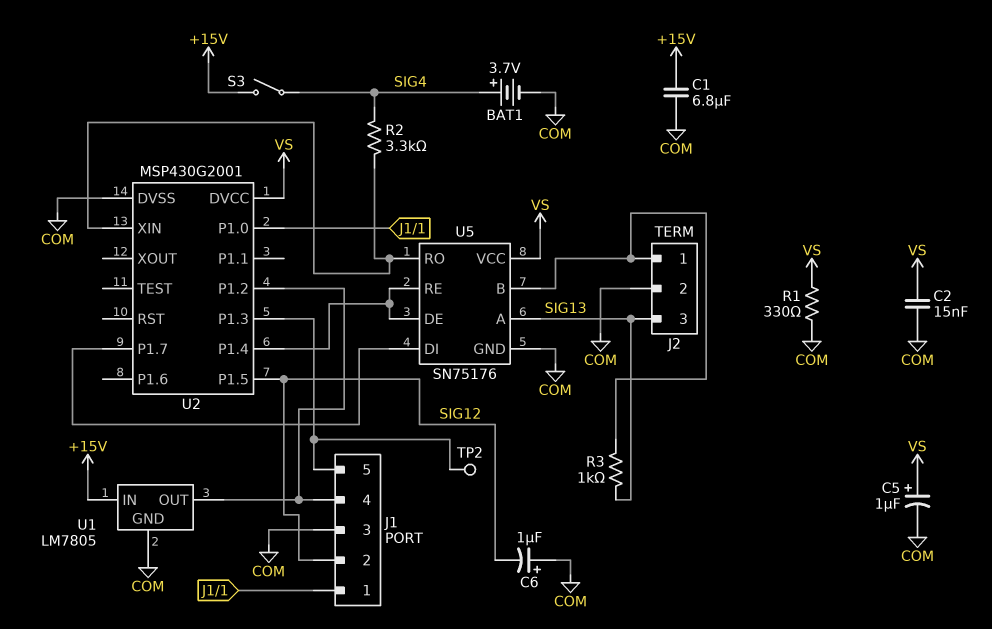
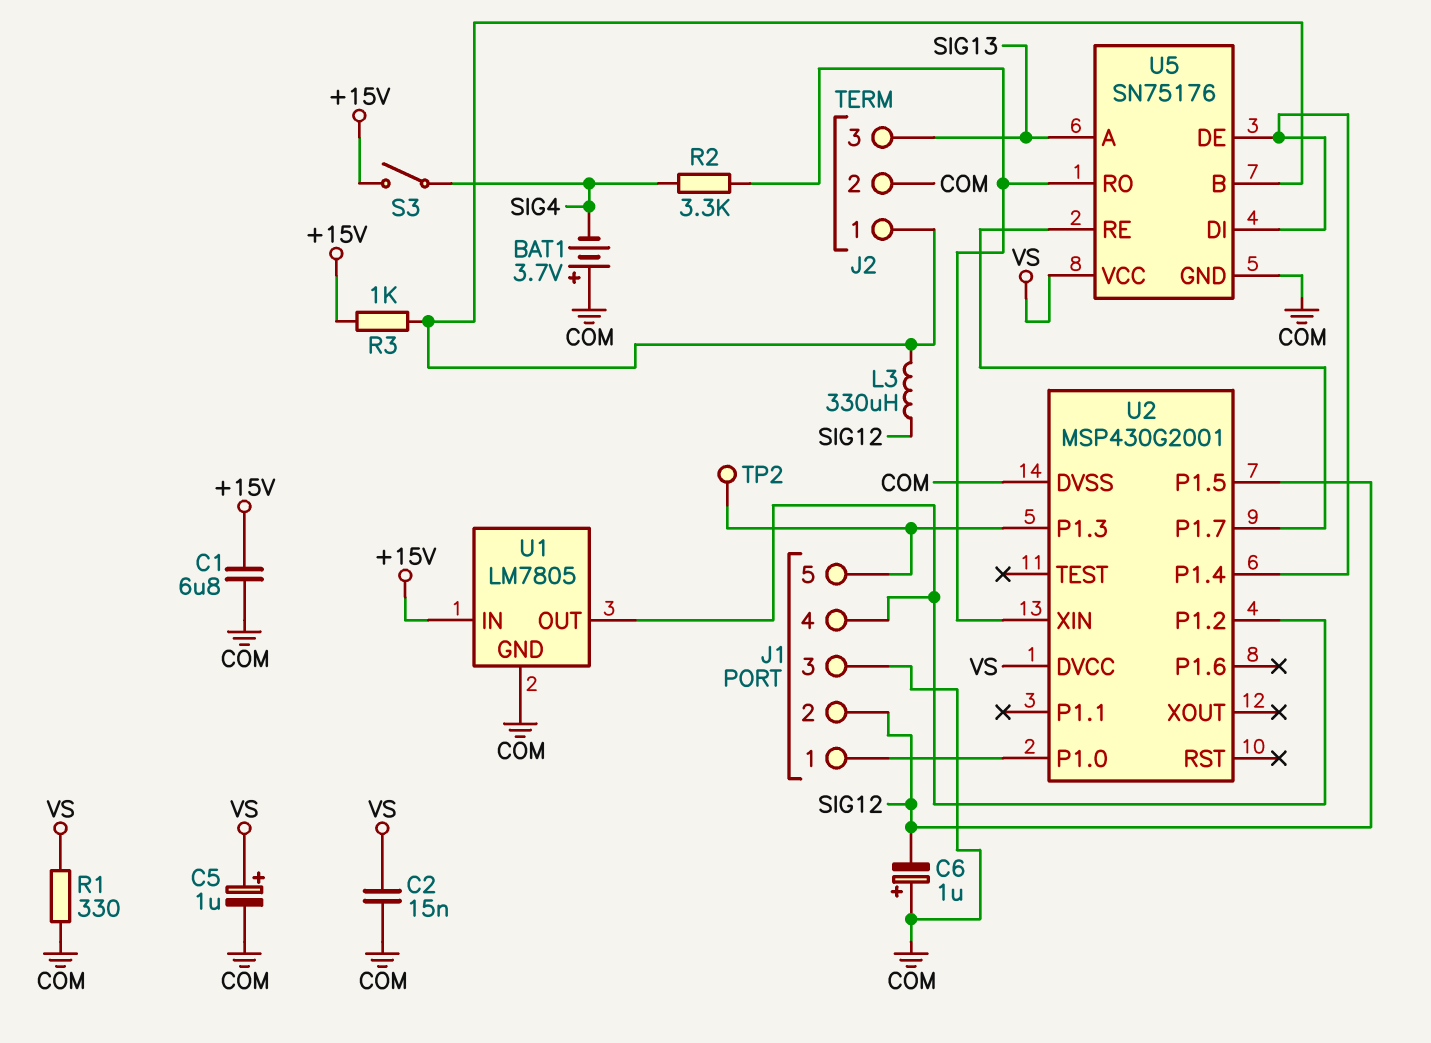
BAT1: 3.7V (plus SIG4, minus COM) -> 3.7V (plus COM, minus SIG4)
L3: none -> 330uH (J2/1, SIG12)
R3: 1k (J2/1, SIG13) -> 1k (+15V, J2/1)
U5 pin DI: U2/P1.7 -> U2/P1.4
U5 pin RE: U2/P1.4 -> U2/P1.7

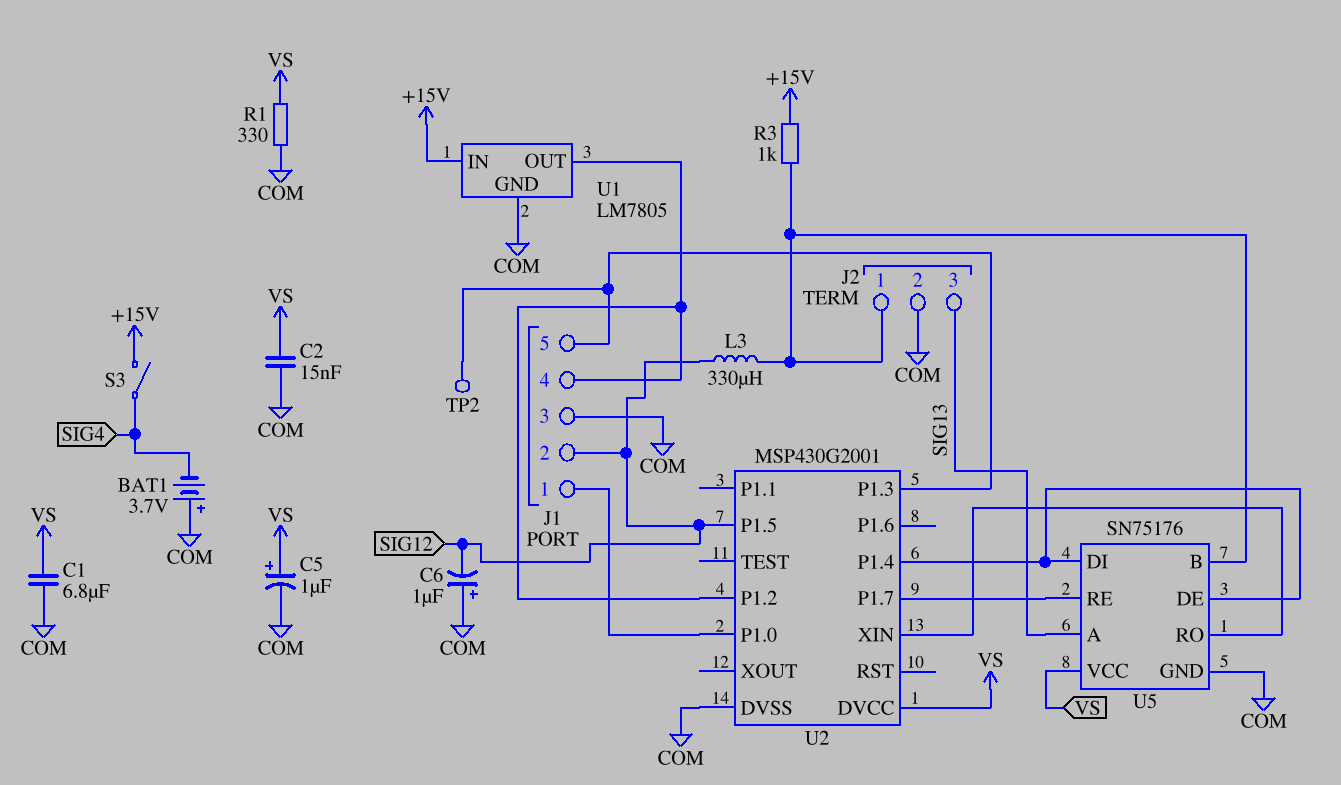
C1: 6.8uF (+15V, COM) -> 6.8uF (COM, VS)
R2: 3.3k (SIG4, U2/XIN) -> none

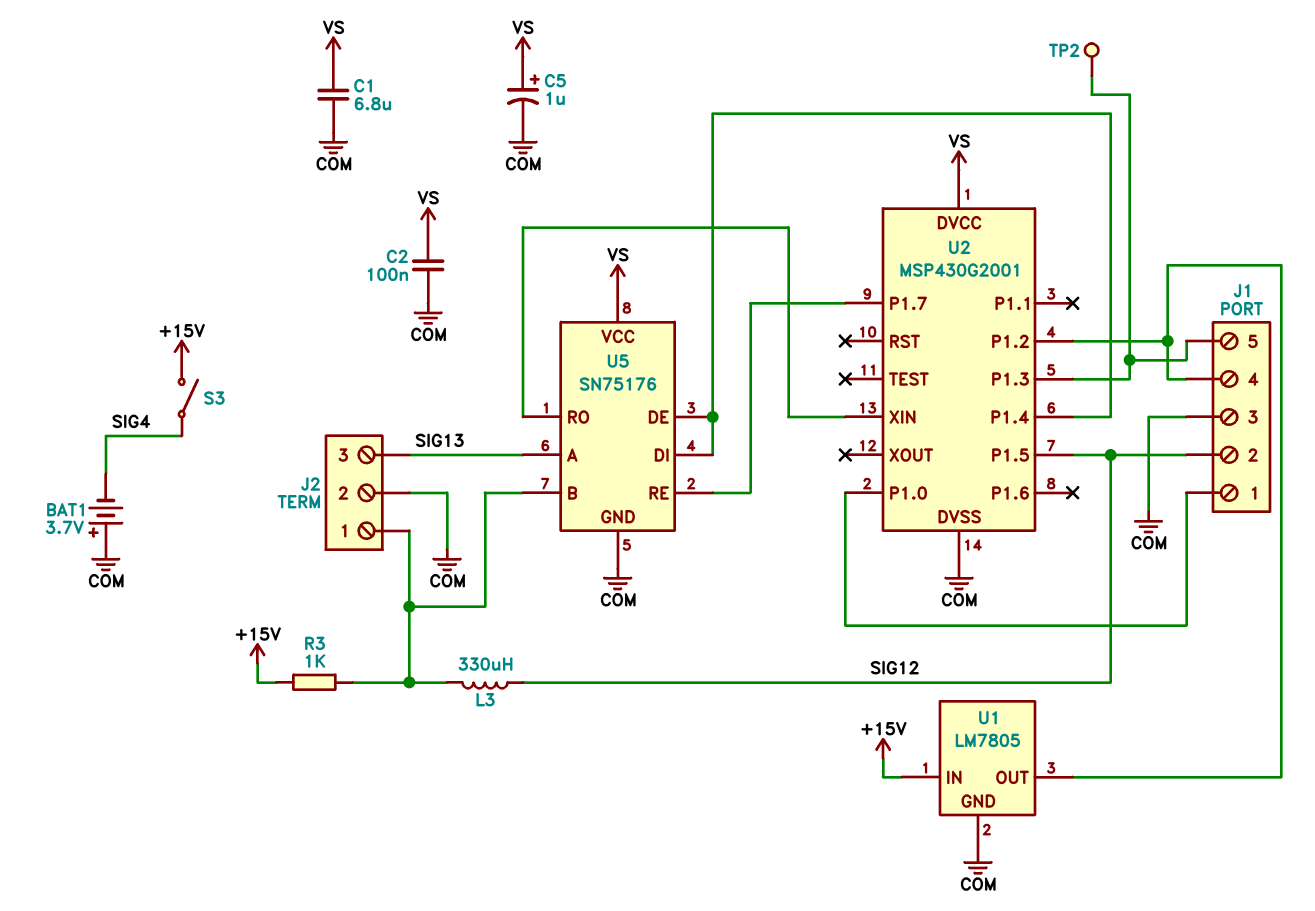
C2: 15nF (COM, VS) -> 100nF (COM, VS)
C6: 1uF (plus COM, minus SIG12) -> none
R1: 330 (COM, VS) -> none

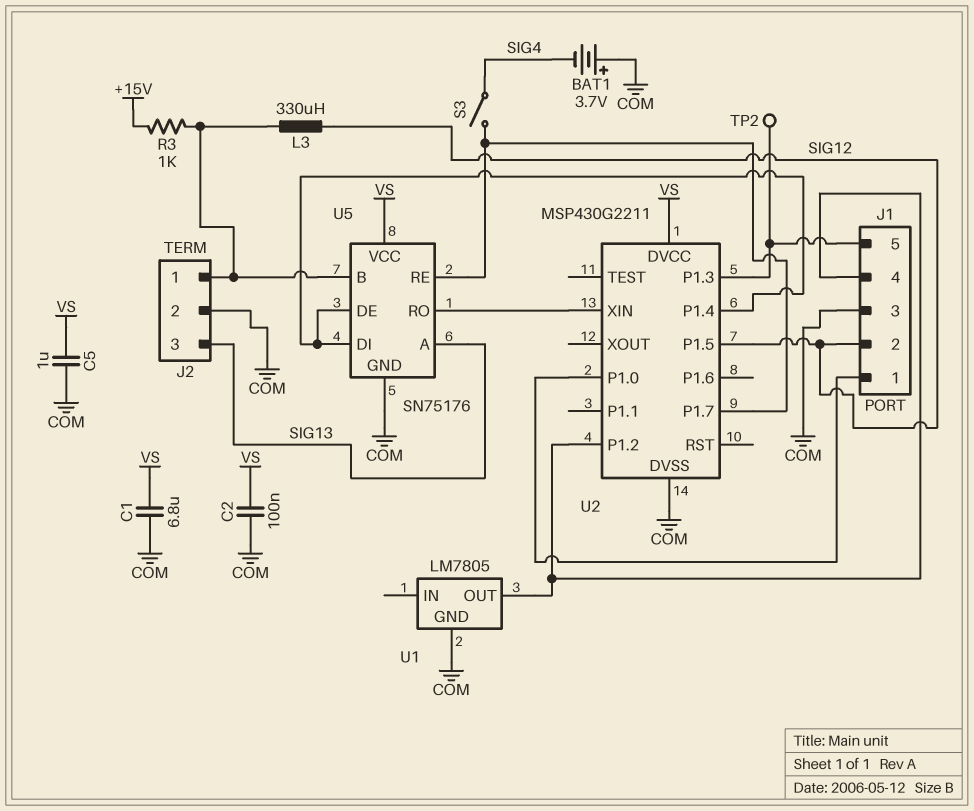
C5: 1uF (plus VS, minus COM) -> 1uF (COM, VS)
S3: switch (+15V, SIG4) -> switch (SIG4, U2/P1.7)
U1 pin IN: +15V -> none
U2: MSP430G2001 -> MSP430G2211

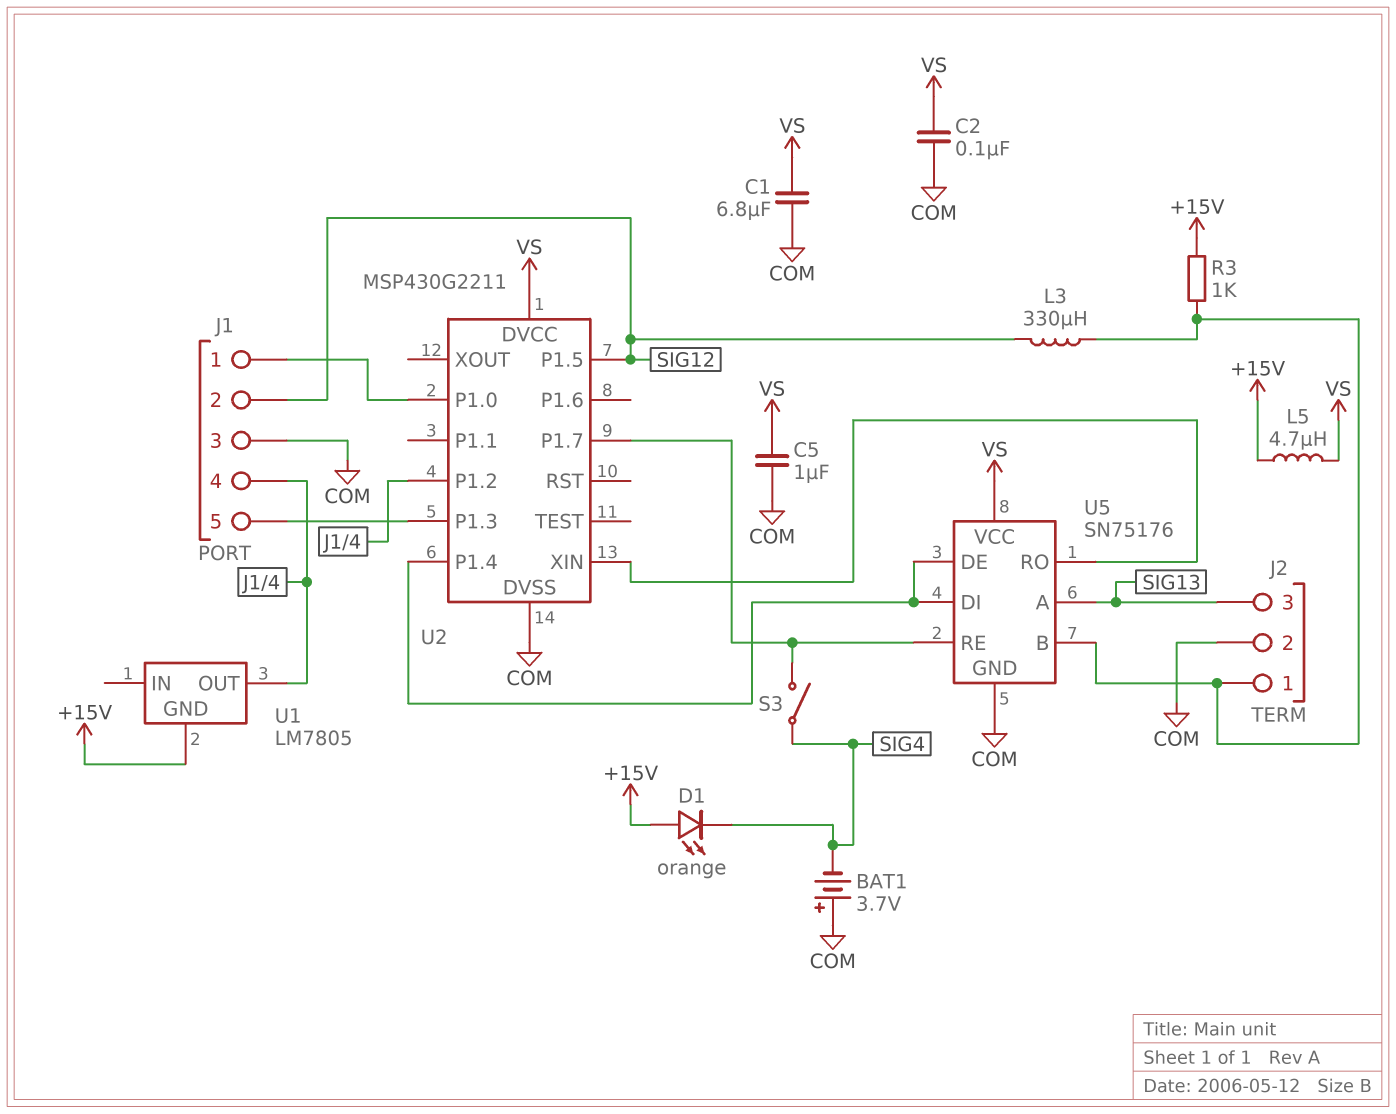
D1: none -> LED orange (A +15V, K SIG4)
L5: none -> 4.7uH (+15V, VS)
TP2: test point (J1/5) -> none
U1 pin GND: COM -> +15V

